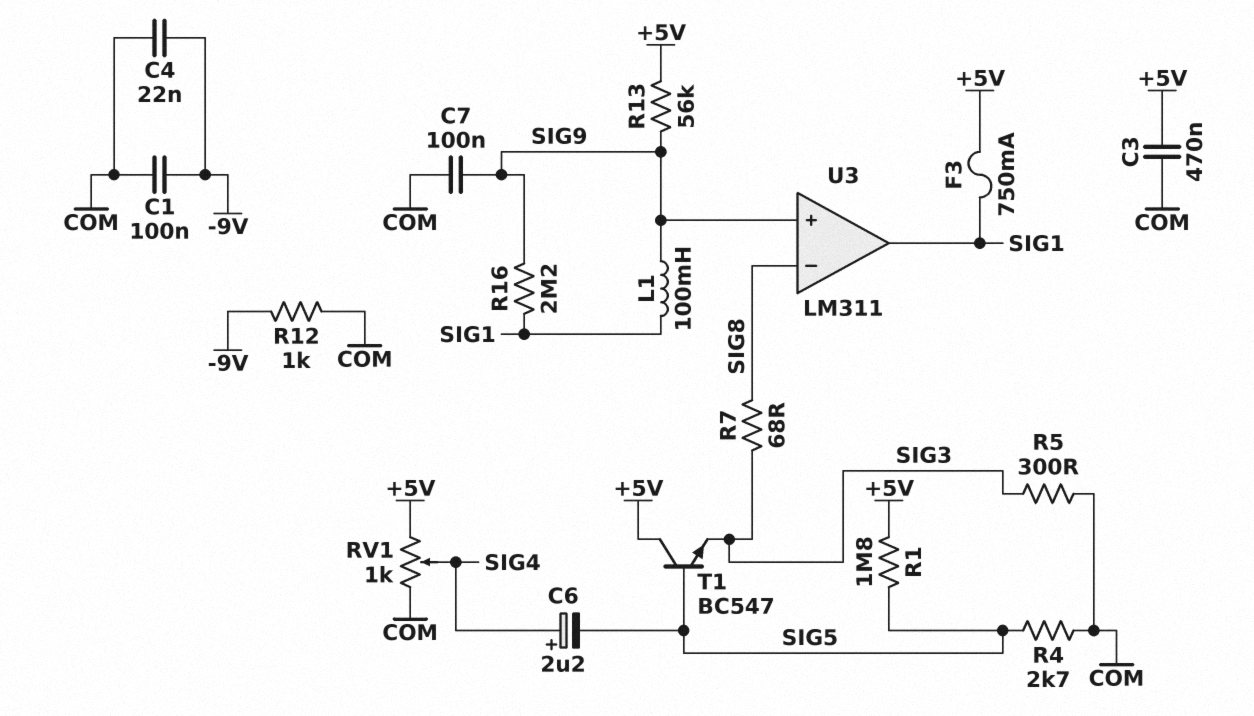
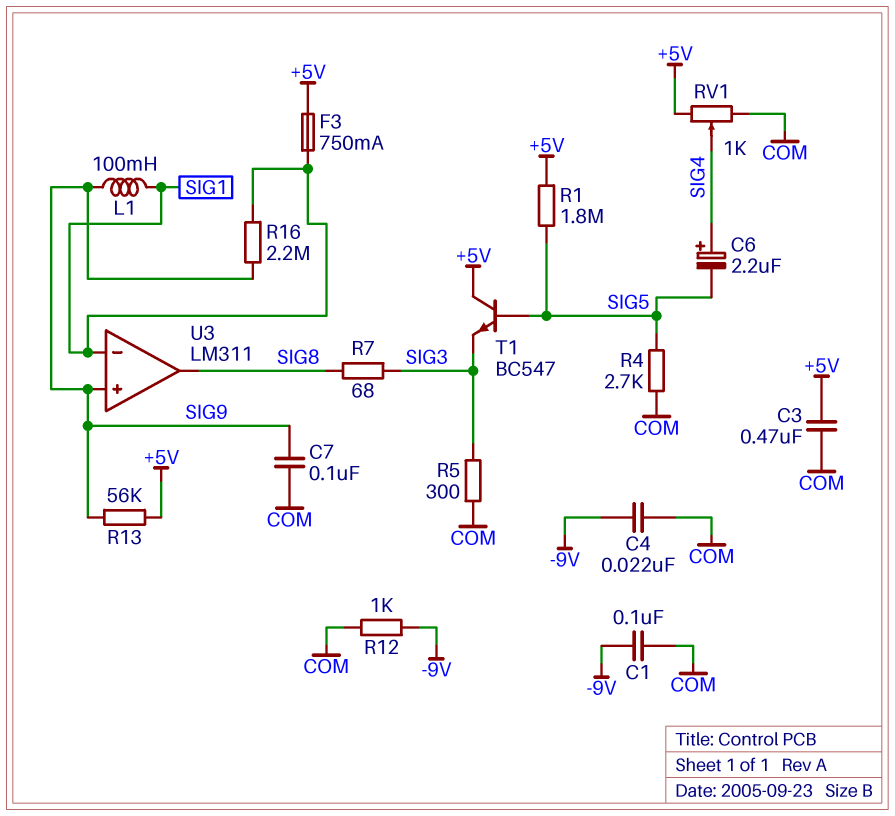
U3 pin in-: SIG8 -> SIG1
U3 pin out: SIG1 -> SIG8

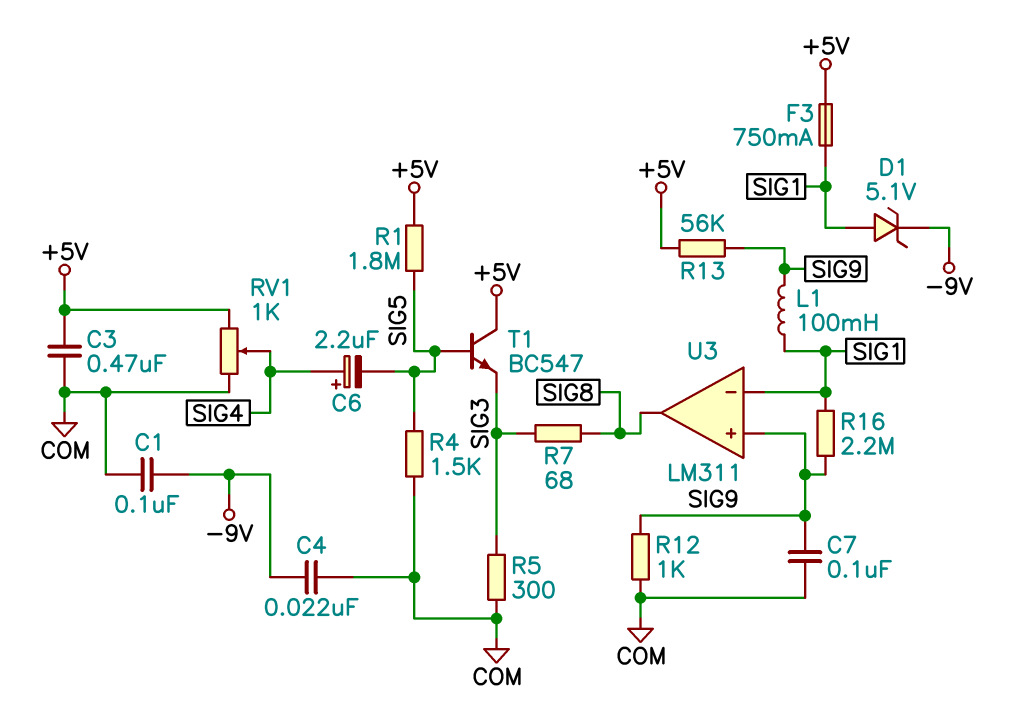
D1: none -> zener 5.1V (A SIG1, K -9V)
R4: 2.7k (COM, SIG5) -> 1.5k (COM, SIG5)
R12: 1k (-9V, COM) -> 1k (COM, SIG9)

